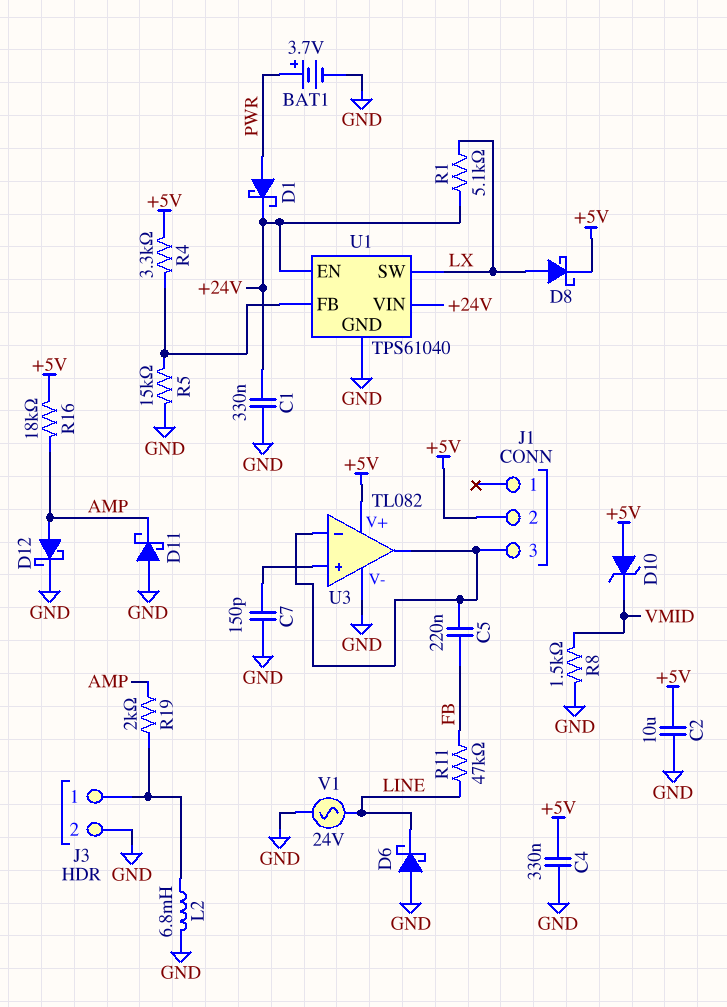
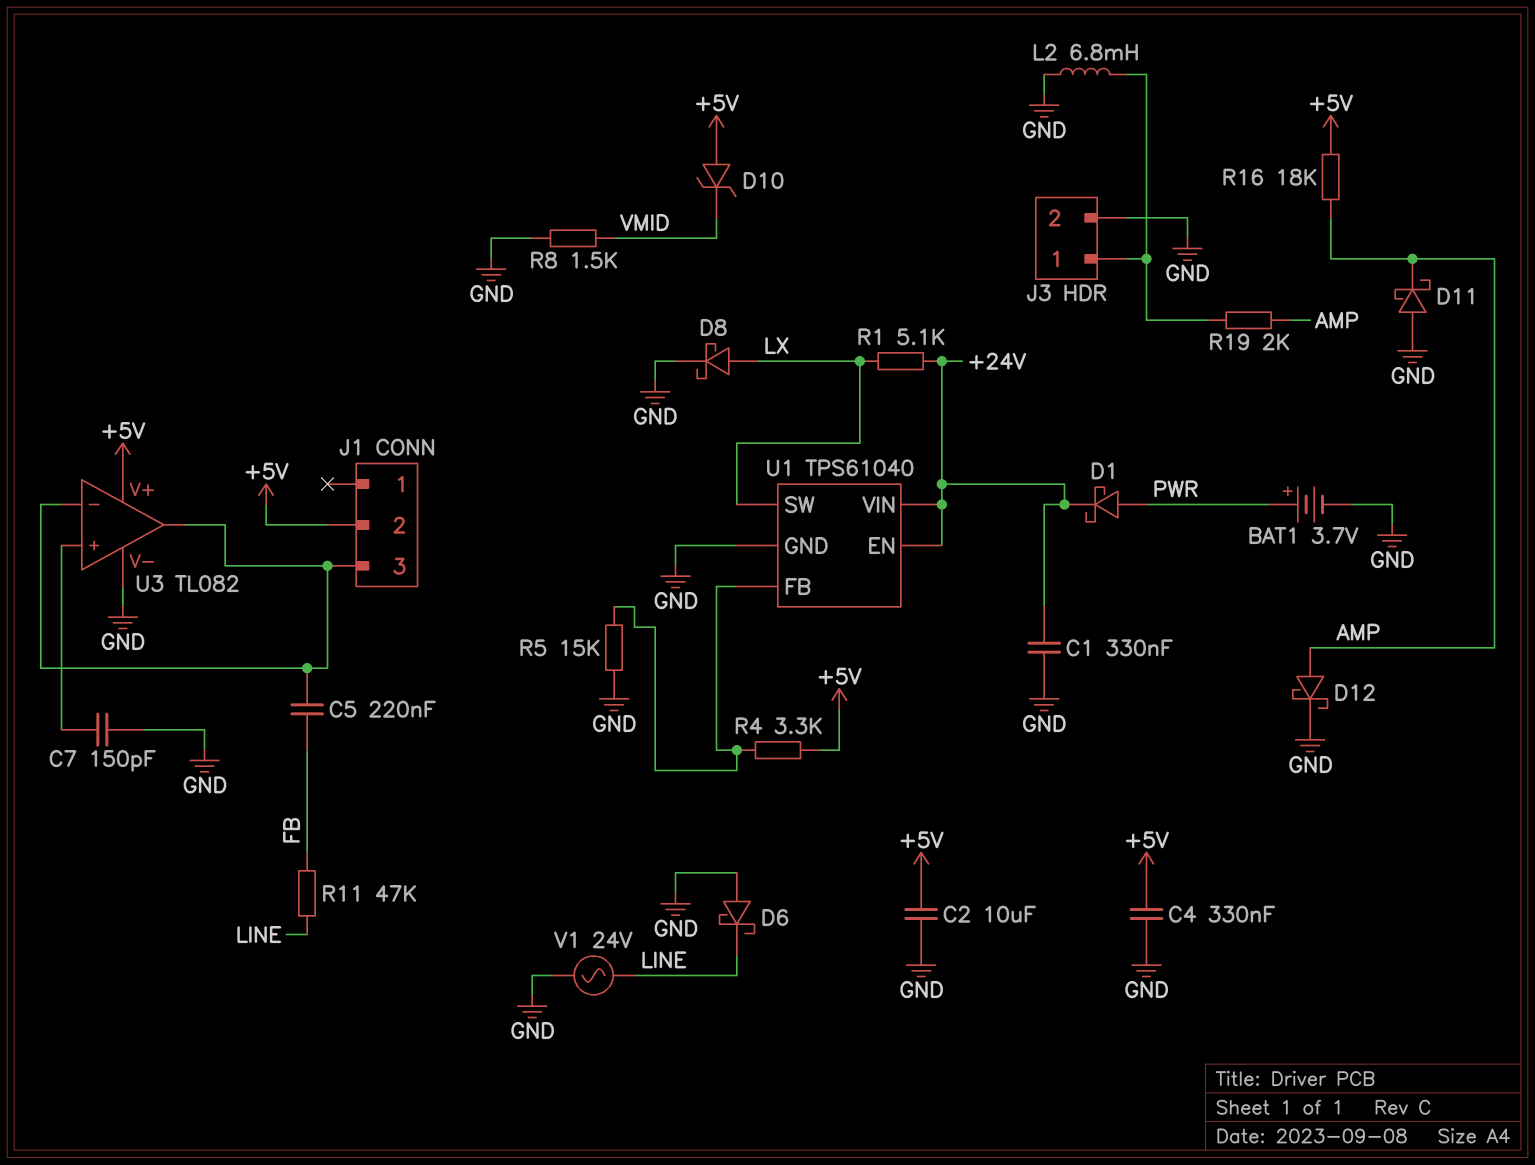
D8: schottky (A LX, K +5V) -> schottky (A LX, K GND)

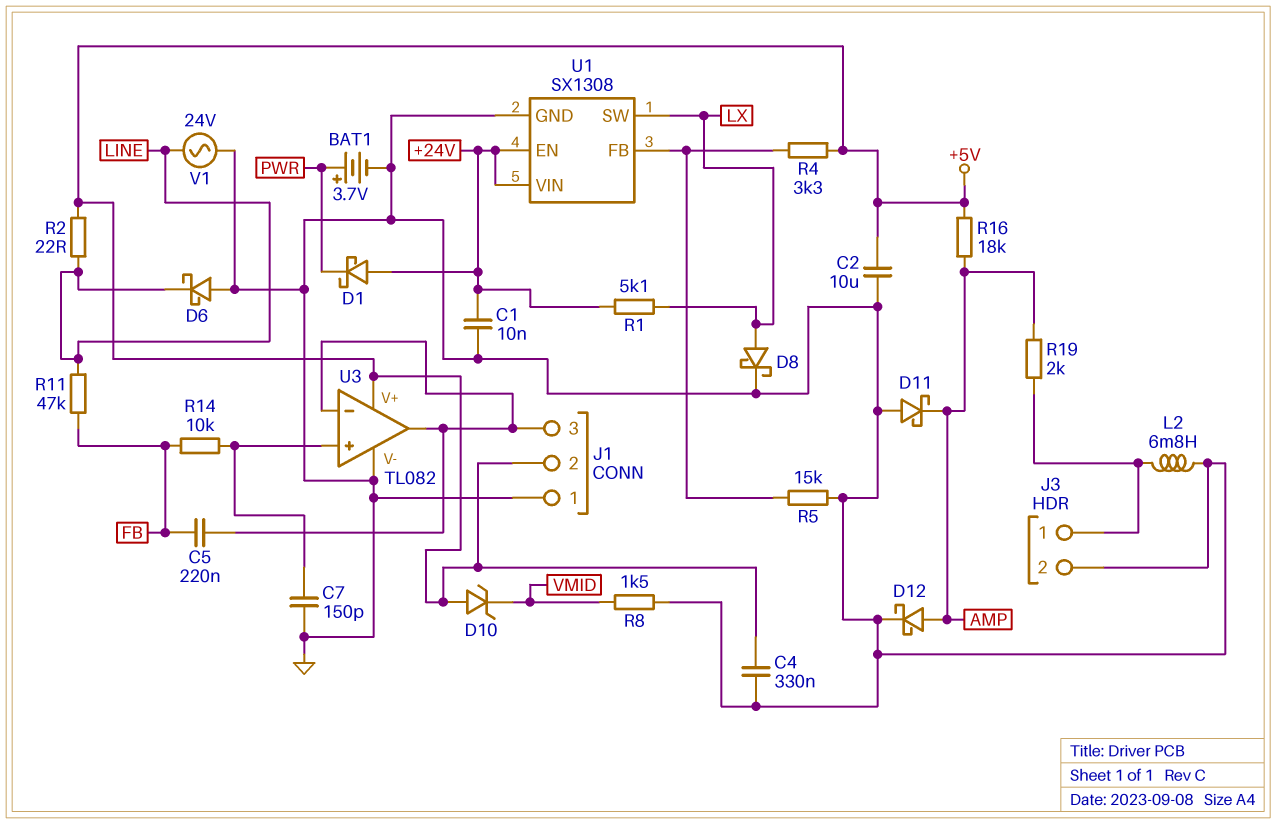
C1: 330nF (+24V, GND) -> 10nF (+24V, GND)
D1: schottky (A PWR, K +24V) -> schottky (A +24V, K PWR)
J1 pin 1: none -> GND
R2: none -> 22 (+5V, LINE)
R14: none -> 10k (FB, U3/in+)
U1: TPS61040 -> SX1308

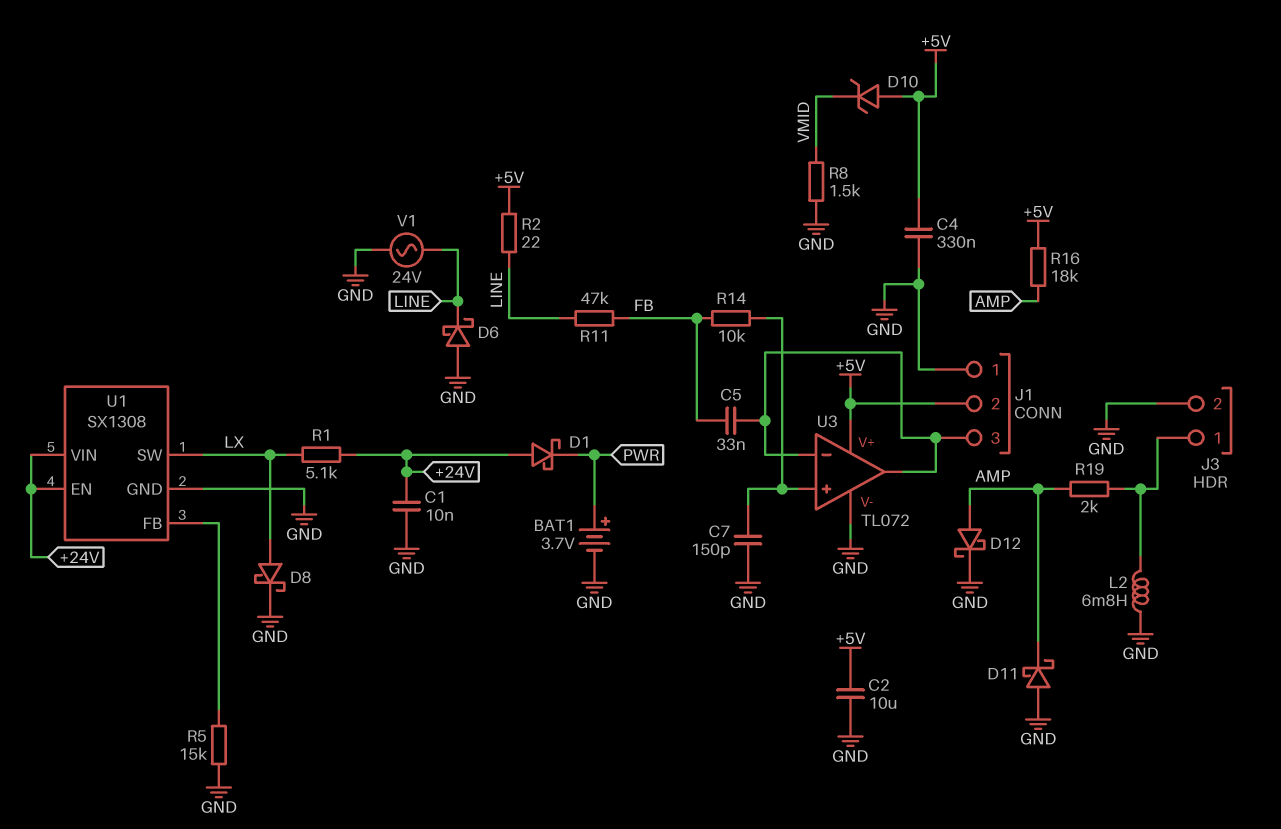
C5: 220nF (FB, J1/3) -> 33nF (FB, J1/3)
R4: 3.3k (+5V, U1/FB) -> none
U3: TL082 -> TL072

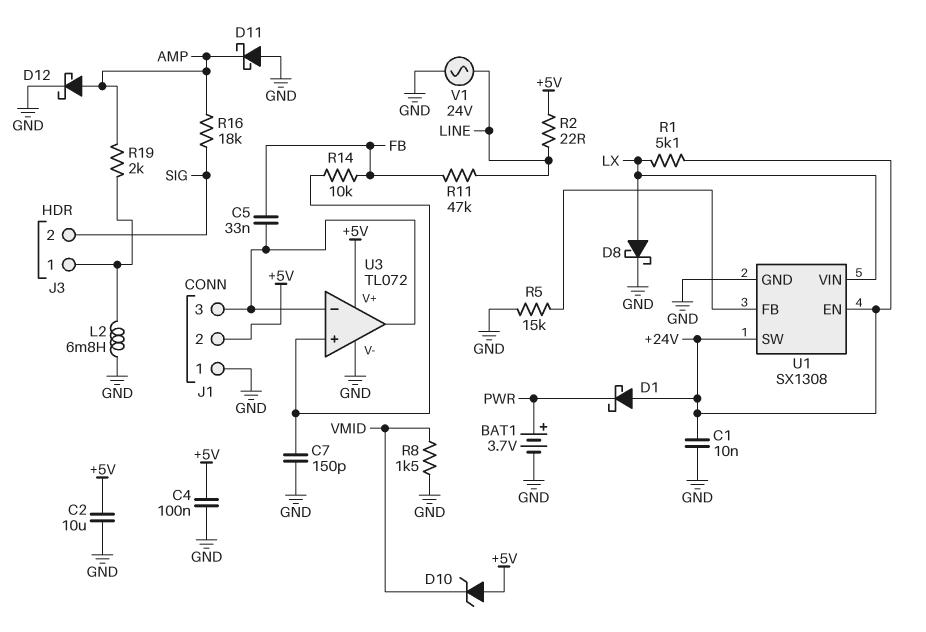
C4: 330nF (+5V, GND) -> 100nF (+5V, GND)
D6: schottky (A GND, K LINE) -> none
J3 pin 2: GND -> SIG
R16: 18k (+5V, AMP) -> 18k (AMP, SIG)
U1 pin SW: LX -> +24V
U1 pin VIN: +24V -> LX

